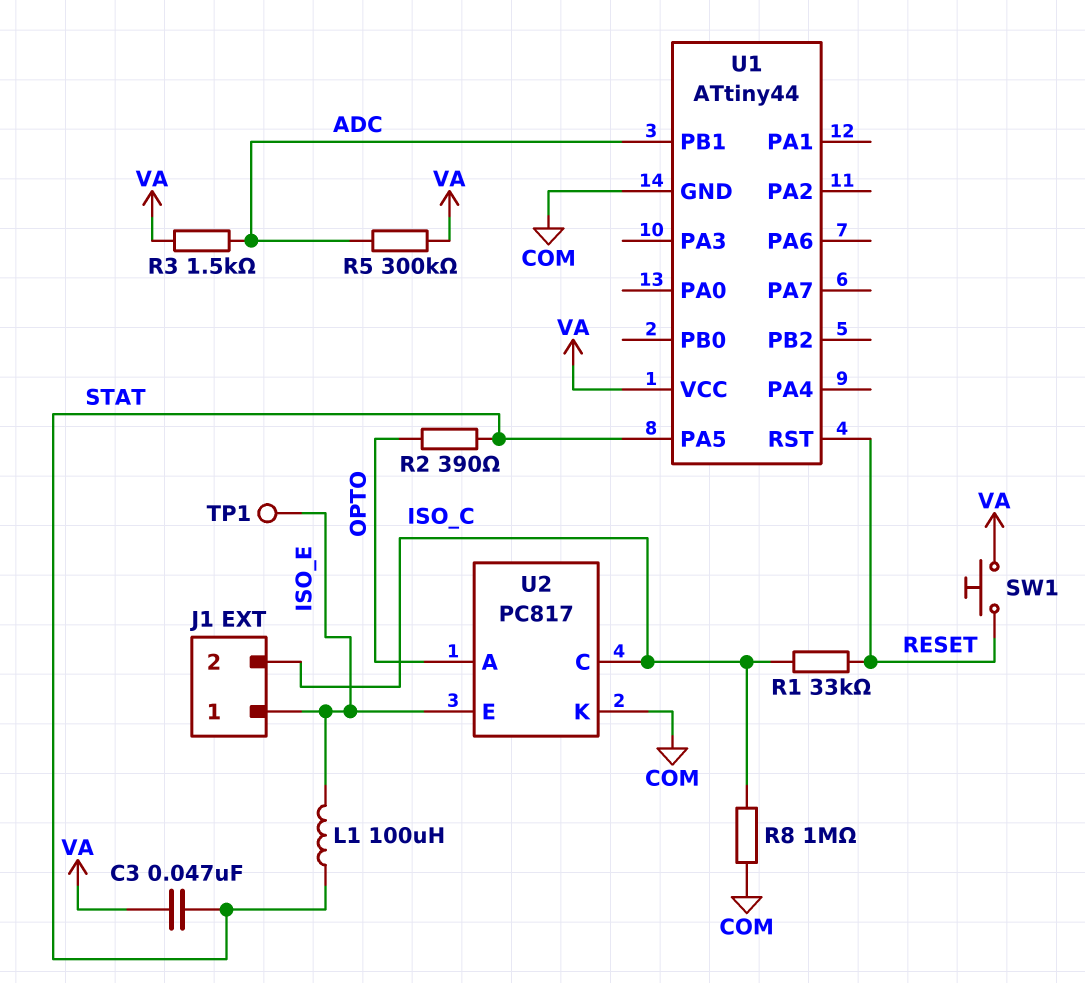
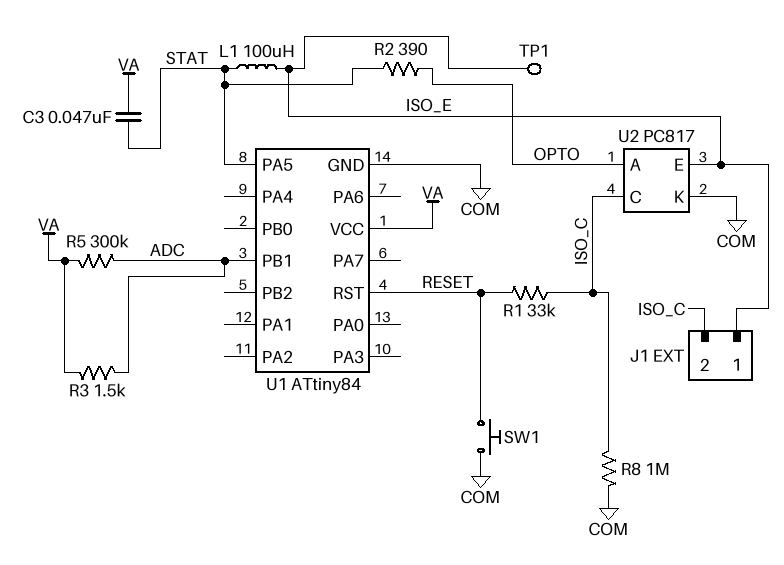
SW1: button (RESET, VA) -> button (COM, RESET)
U1: ATtiny44 -> ATtiny84

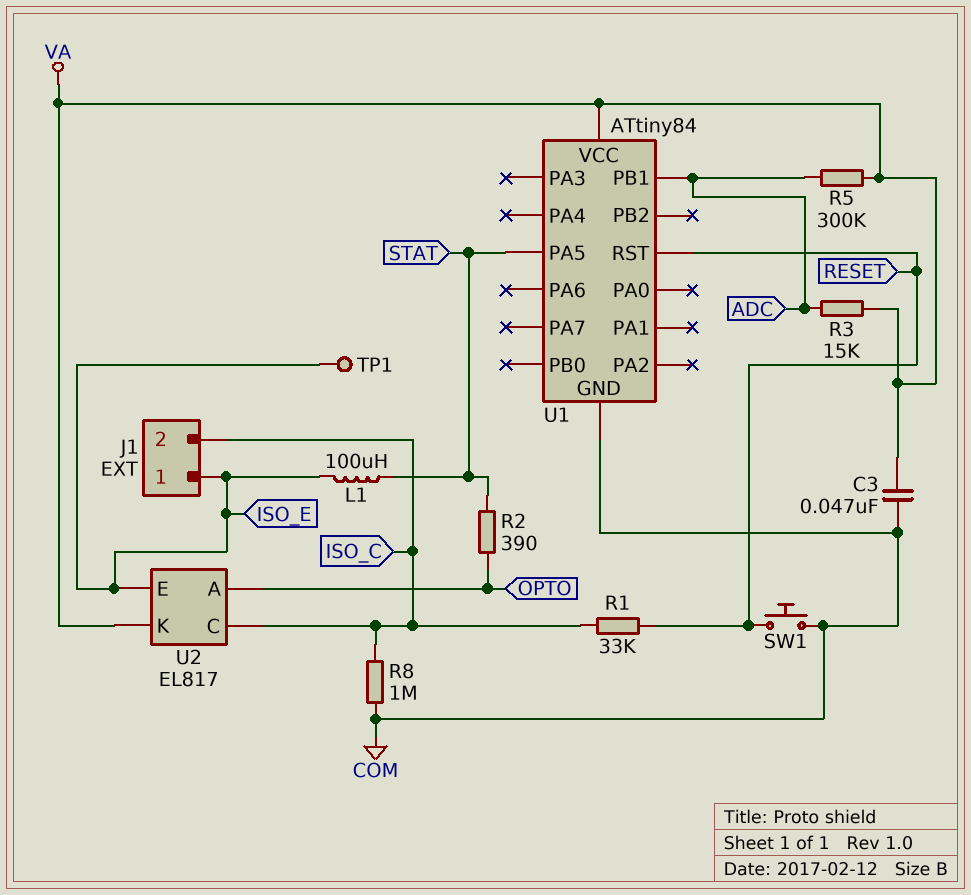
C3: 47nF (STAT, VA) -> 47nF (COM, VA)
R3: 1.5k (ADC, VA) -> 15k (ADC, VA)
U2: PC817 -> EL817
U2 pin K: COM -> VA

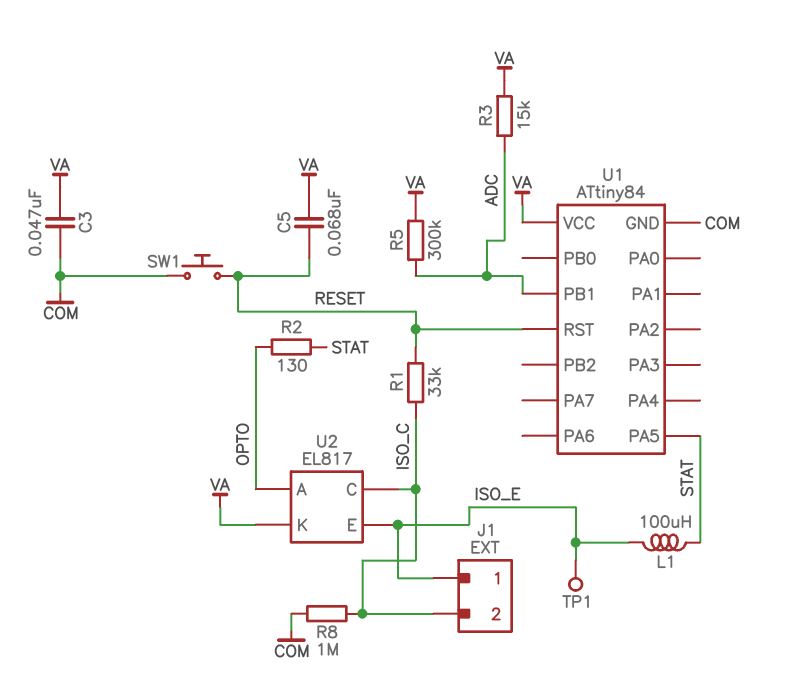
C5: none -> 68nF (RESET, VA)
R2: 390 (OPTO, STAT) -> 130 (OPTO, STAT)

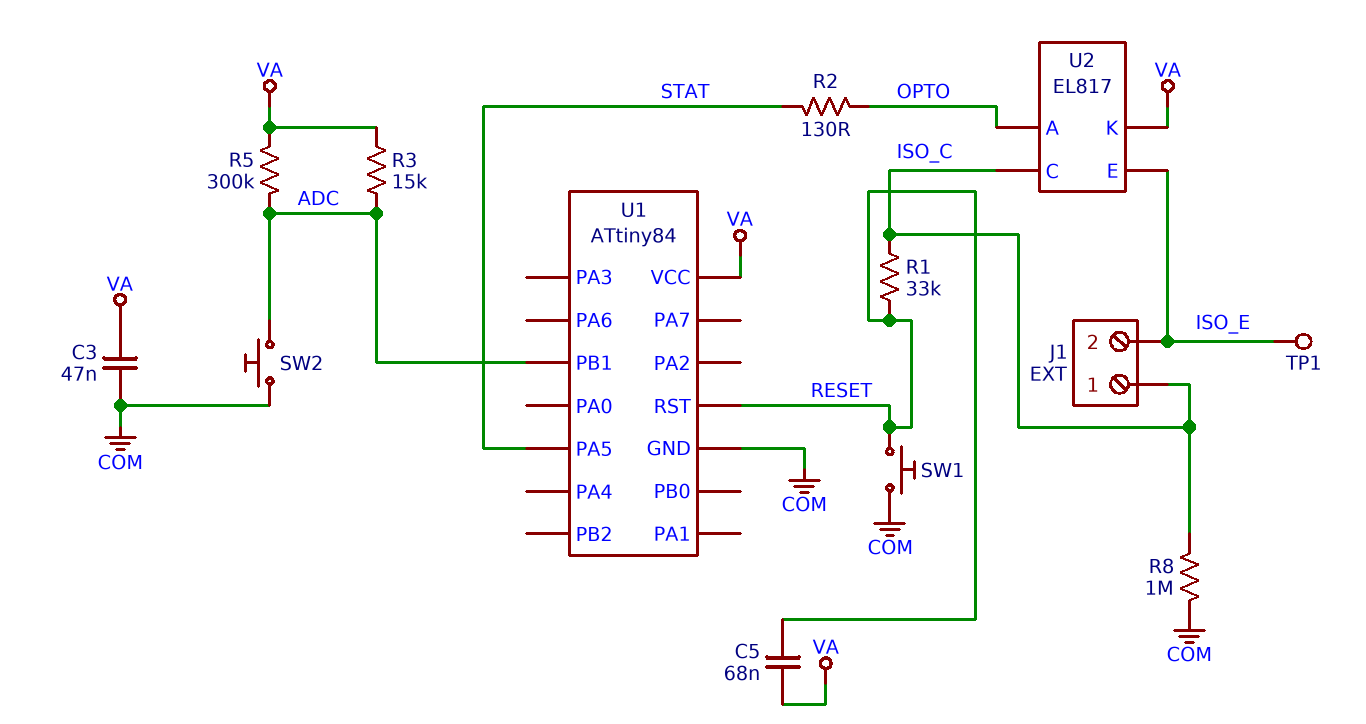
J1 pin 1: ISO_E -> ISO_C
J1 pin 2: ISO_C -> ISO_E
L1: 100uH (ISO_E, STAT) -> none
SW2: none -> button (ADC, COM)

